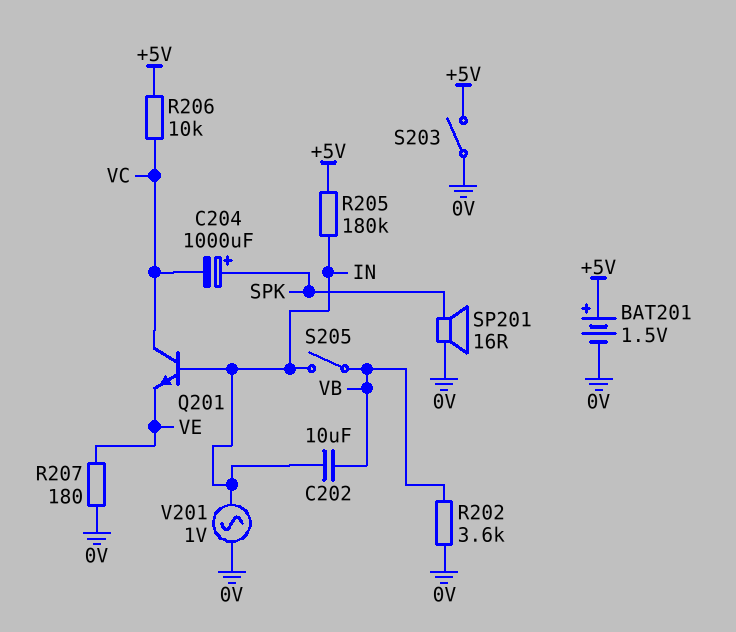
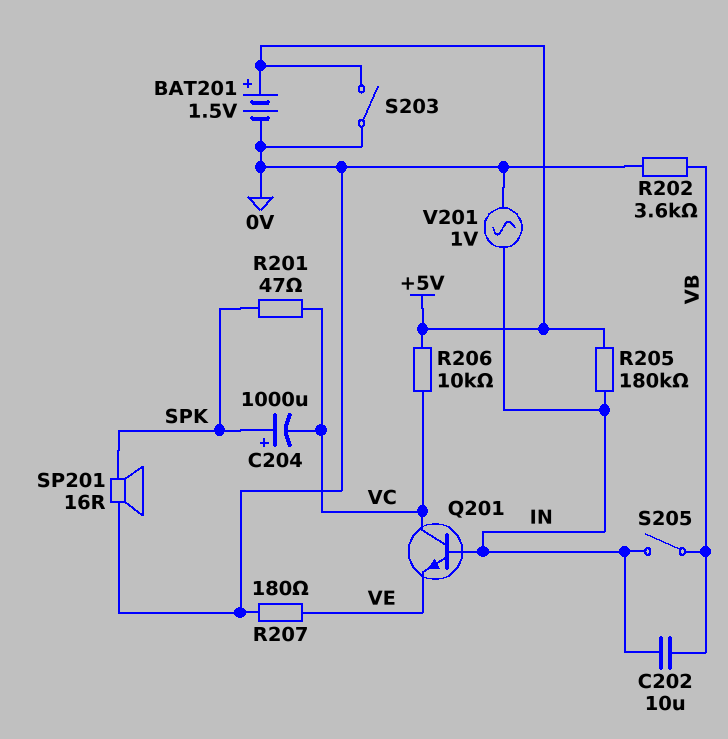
R201: none -> 47 (SPK, VC)

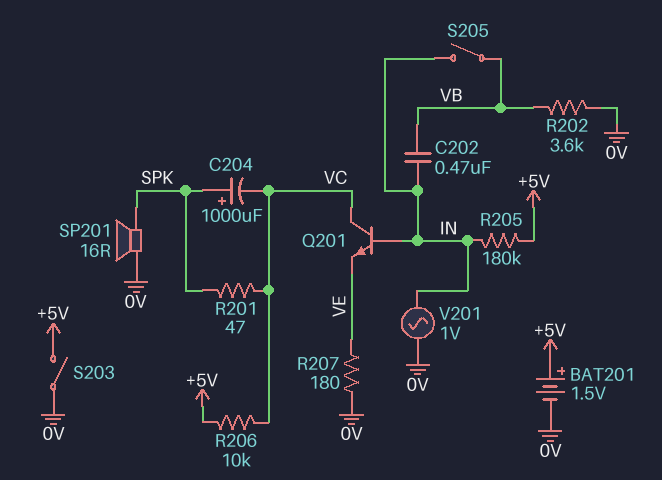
C202: 10uF (IN, VB) -> 470nF (IN, VB)

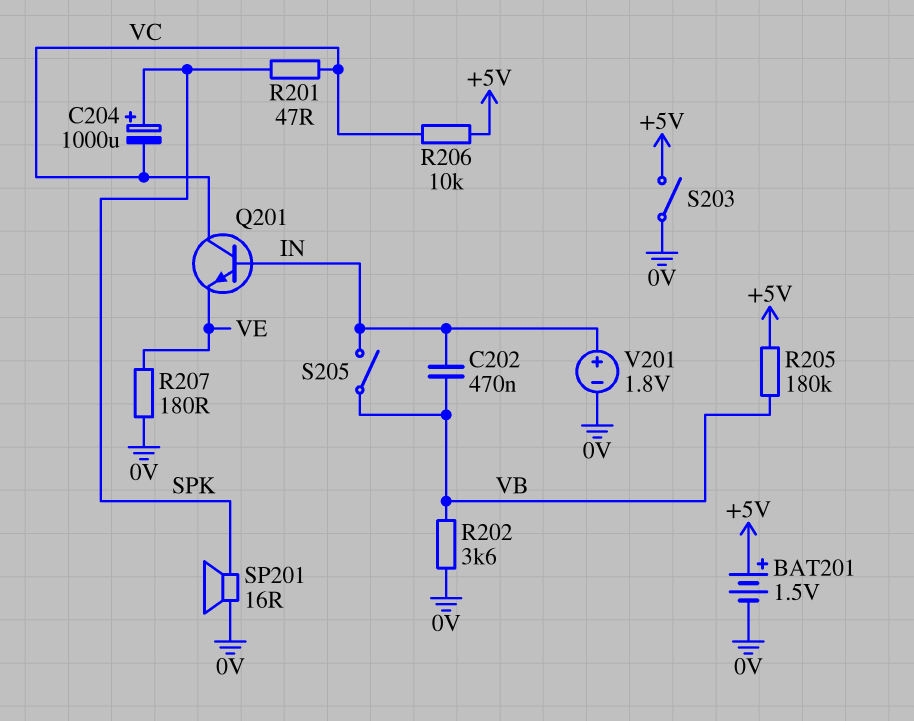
R205: 180k (+5V, IN) -> 180k (+5V, VB)
V201: AC 1V (0V, IN) -> 1.8V (plus IN, minus 0V)

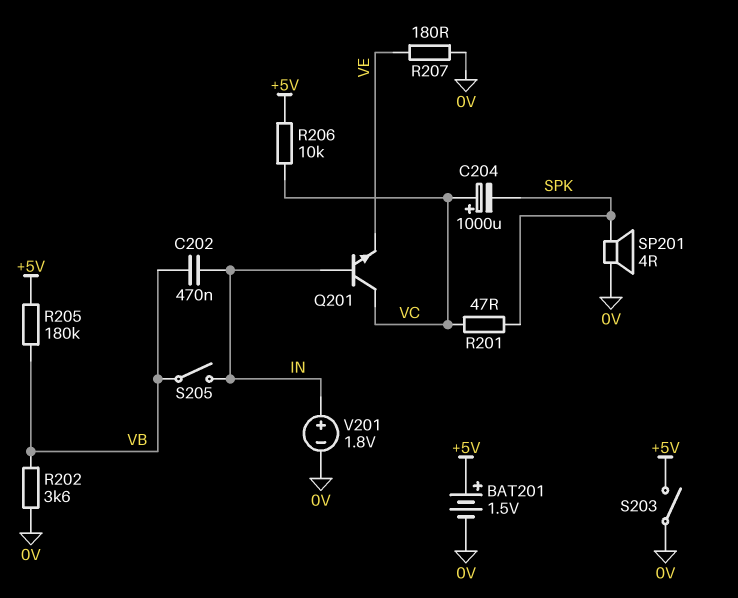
C204: 1000uF (plus SPK, minus VC) -> 1000uF (plus VC, minus SPK)
SP201: speaker 16R (0V, SPK) -> speaker 4R (0V, SPK)

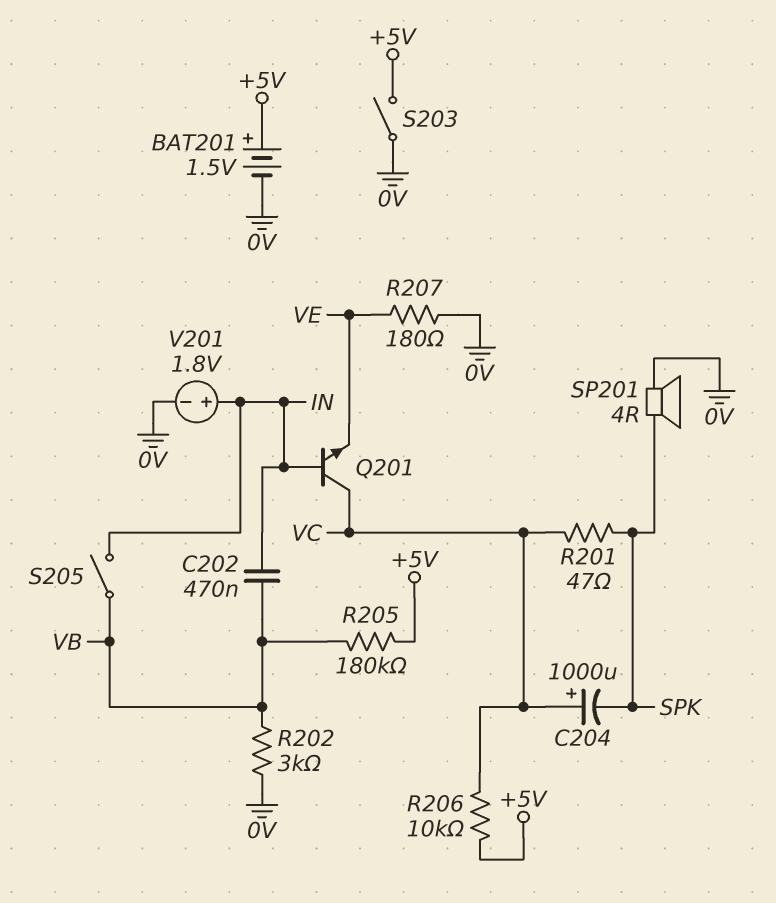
R202: 3.6k (0V, VB) -> 3k (0V, VB)

